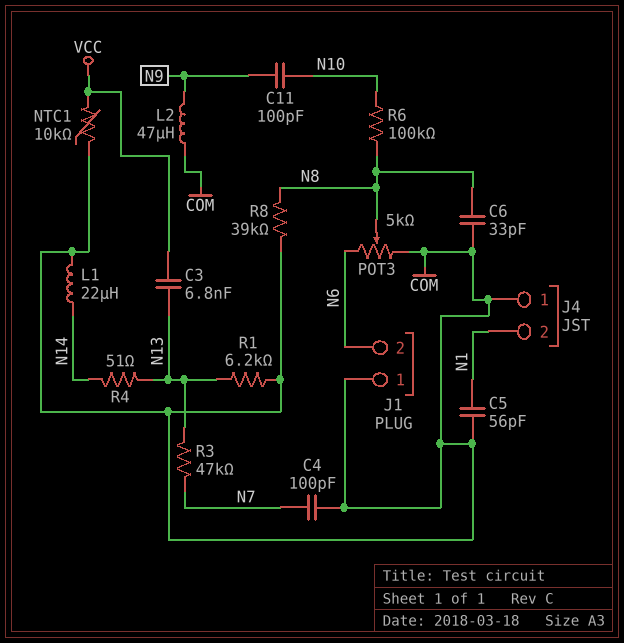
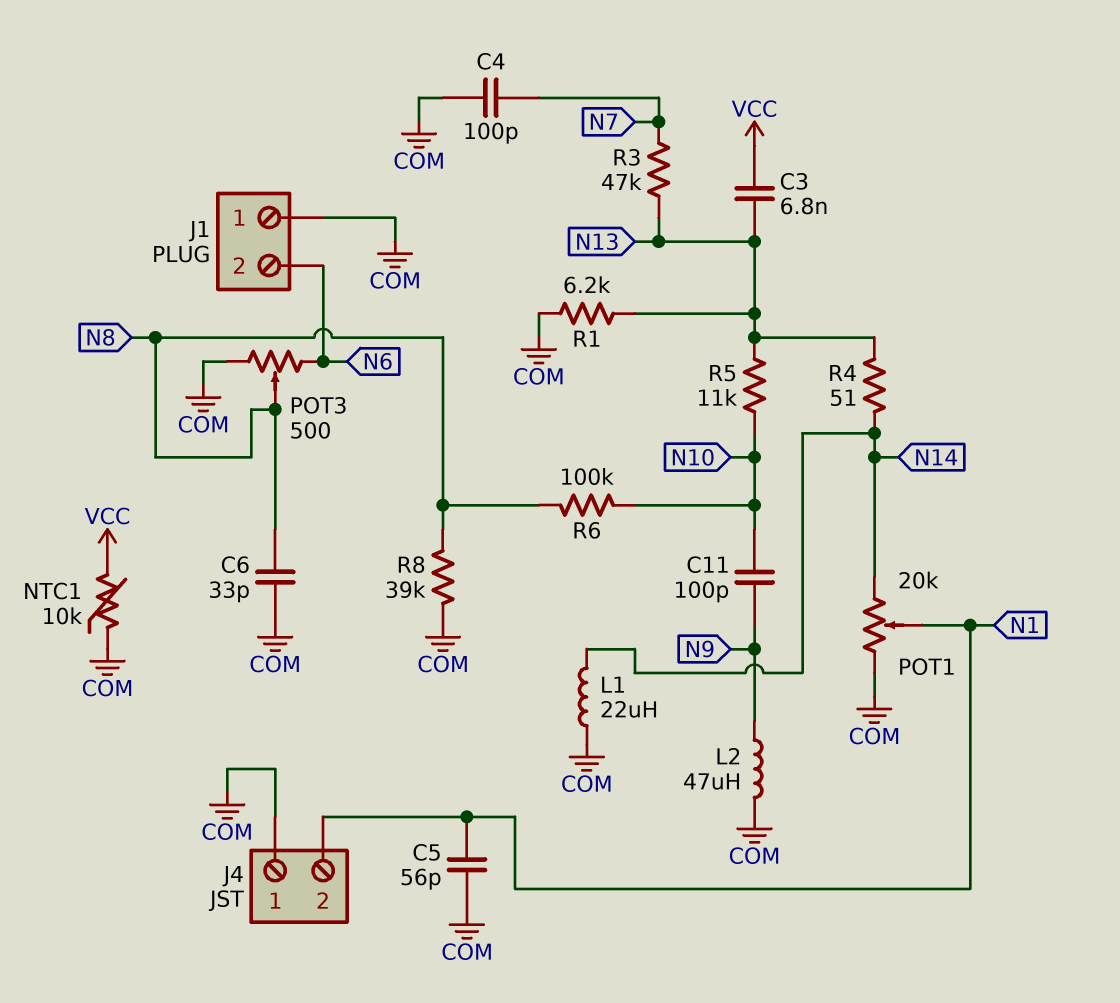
POT1: none -> 20k (COM, N14, wiper N1)
POT3: 5k (COM, N6, wiper N8) -> 500 (COM, N6, wiper N8)
R5: none -> 11k (N10, N13)

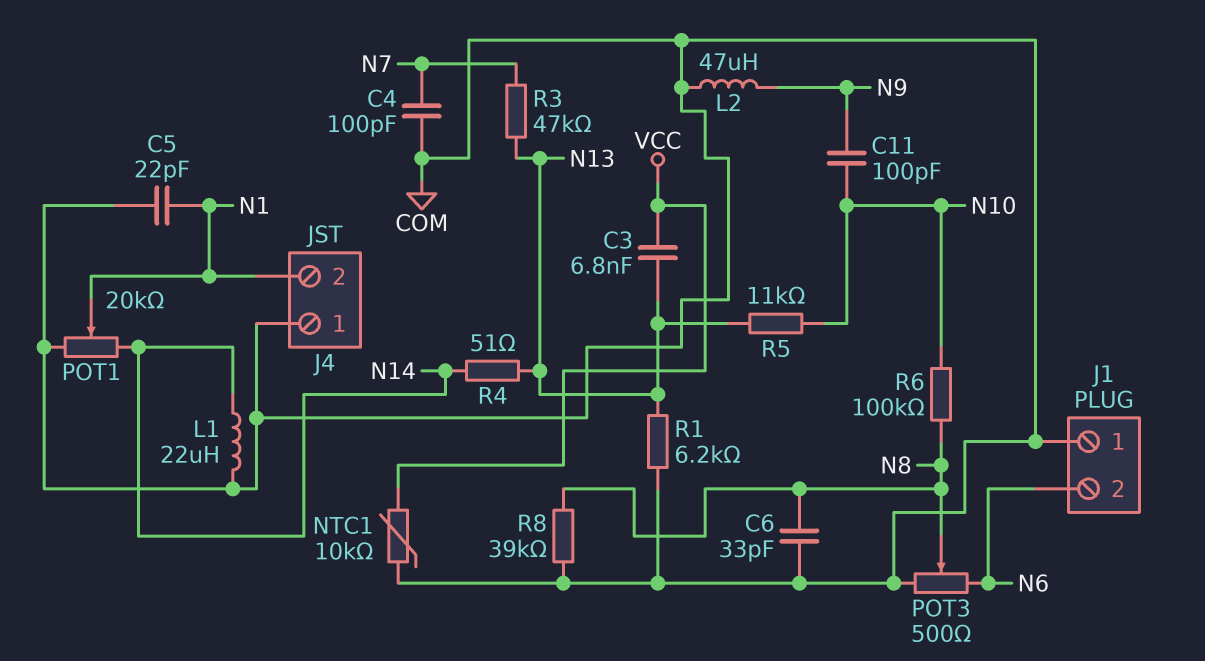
C5: 56pF (COM, N1) -> 22pF (COM, N1)

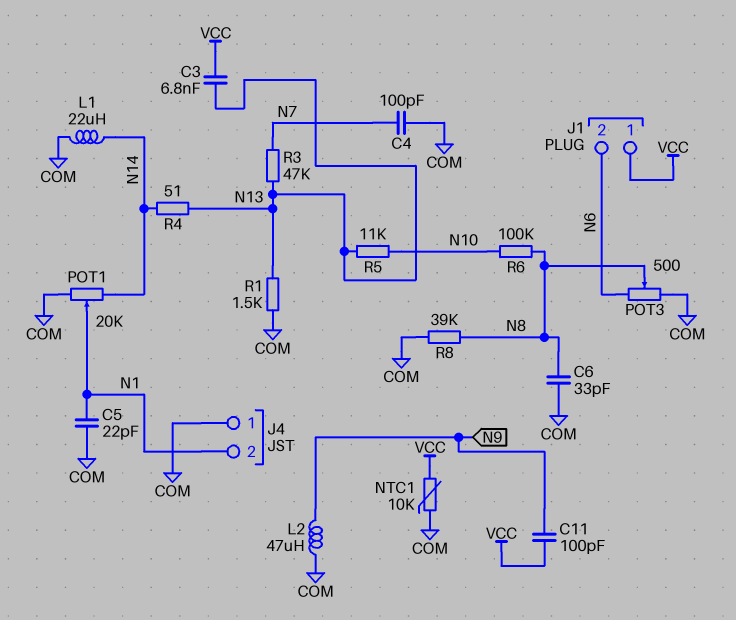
C11: 100pF (N9, N10) -> 100pF (N9, VCC)
J1 pin 1: COM -> VCC
R1: 6.2k (COM, N13) -> 1.5k (COM, N13)

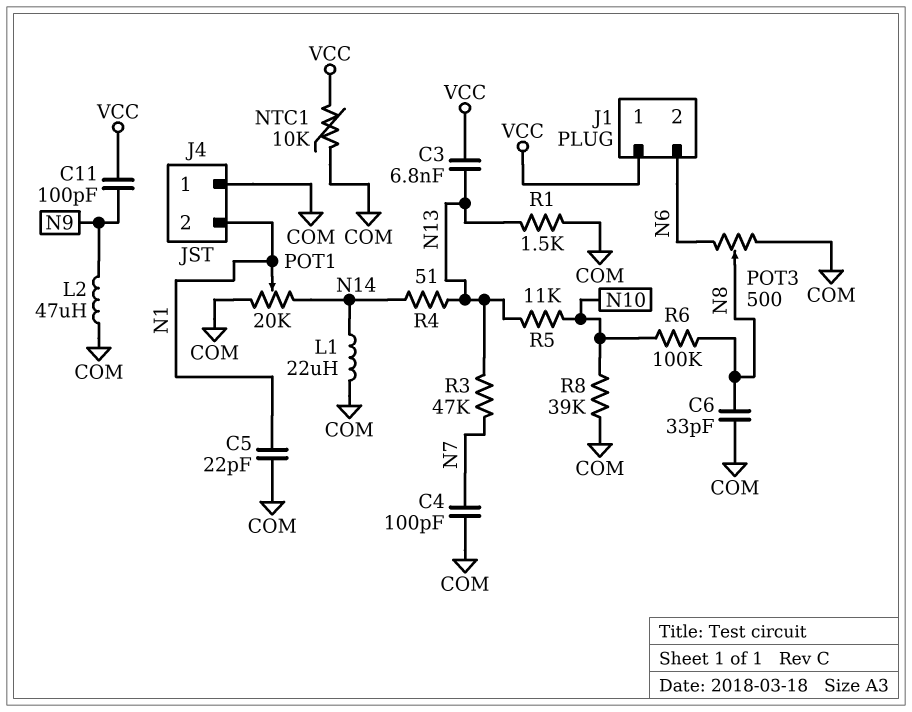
R8: 39k (COM, N8) -> 39k (COM, N10)

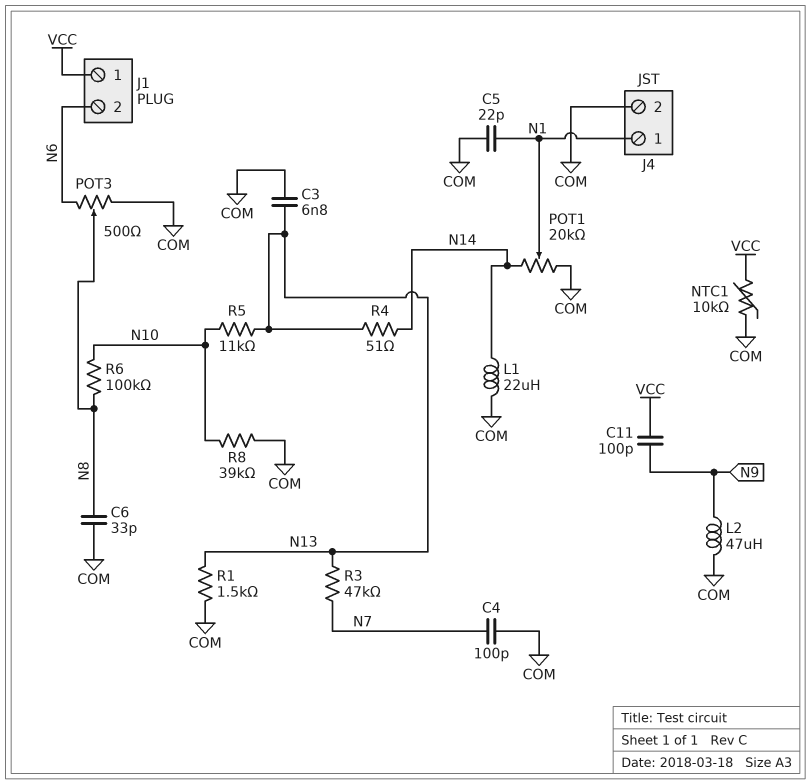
C3: 6.8nF (N13, VCC) -> 6.8nF (COM, N13)
J4 pin 1: COM -> N1
J4 pin 2: N1 -> COM

